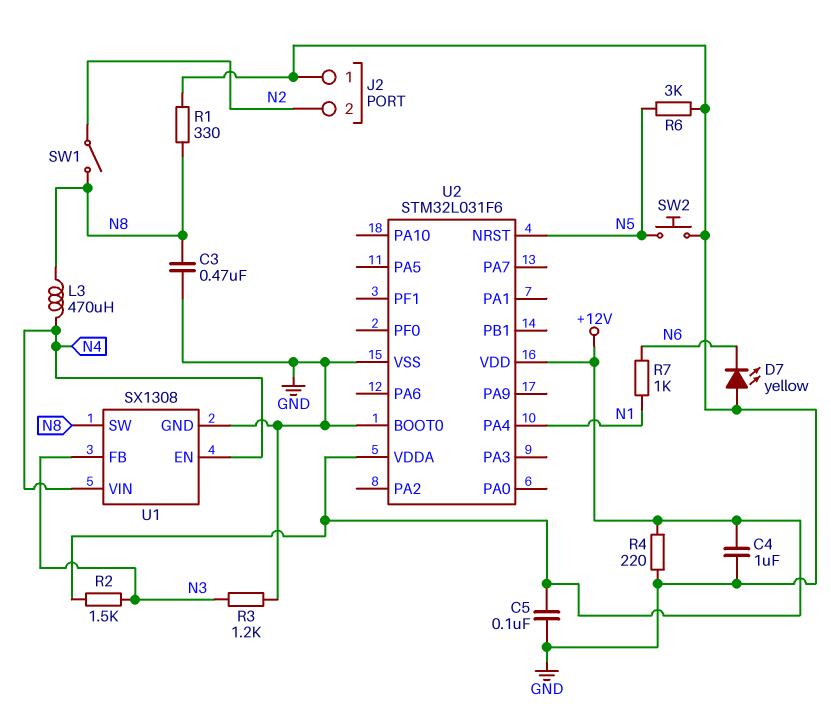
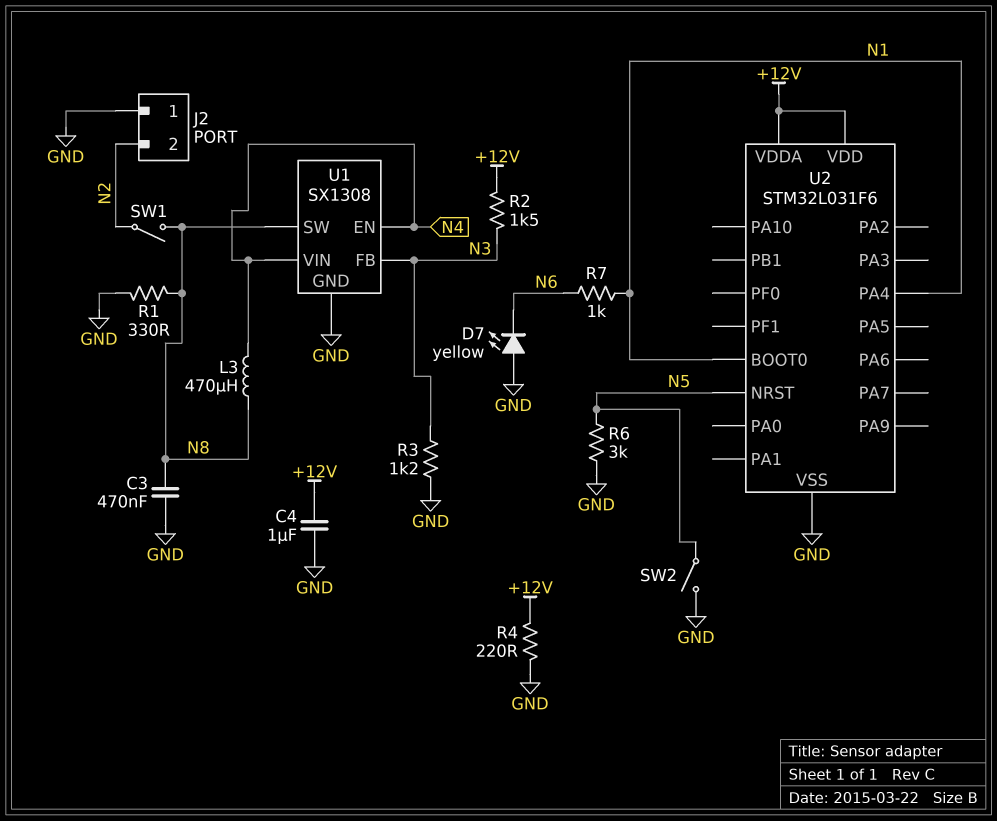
C5: 100nF (+12V, GND) -> none
SW2: button (GND, N5) -> switch (GND, N5)
U2 pin BOOT0: GND -> N1

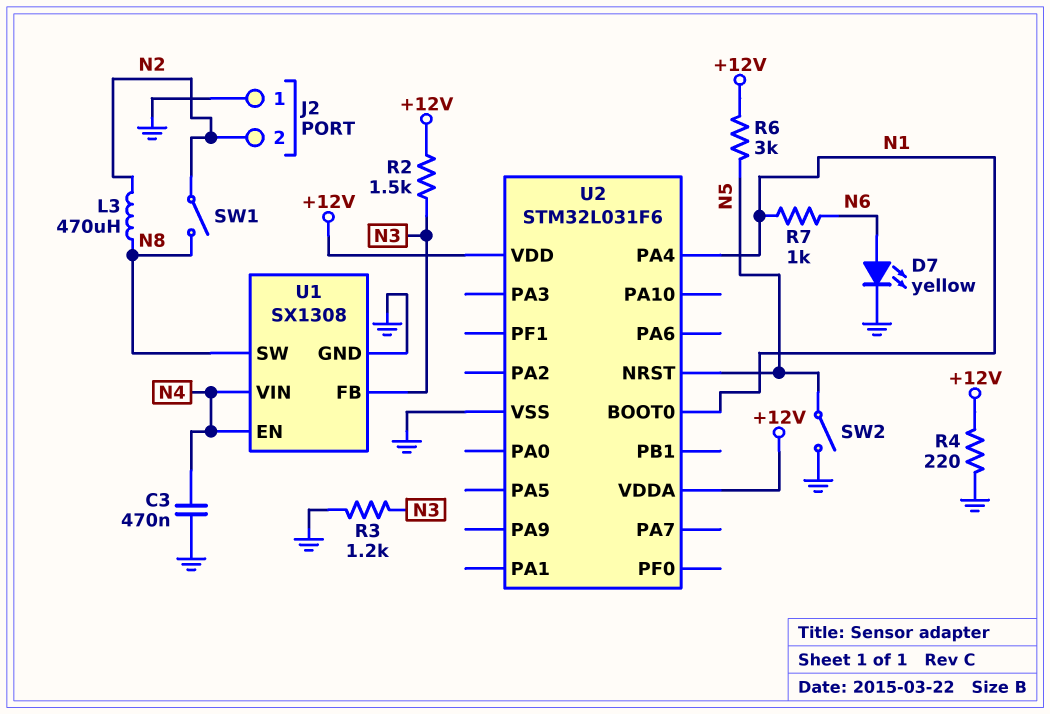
C3: 470nF (GND, N8) -> 470nF (GND, N4)
C4: 1uF (+12V, GND) -> none
D7: LED yellow (A GND, K N6) -> LED yellow (A N6, K GND)
L3: 470uH (N4, N8) -> 470uH (N2, N8)
R1: 330 (GND, N8) -> none
R6: 3k (GND, N5) -> 3k (+12V, N5)

